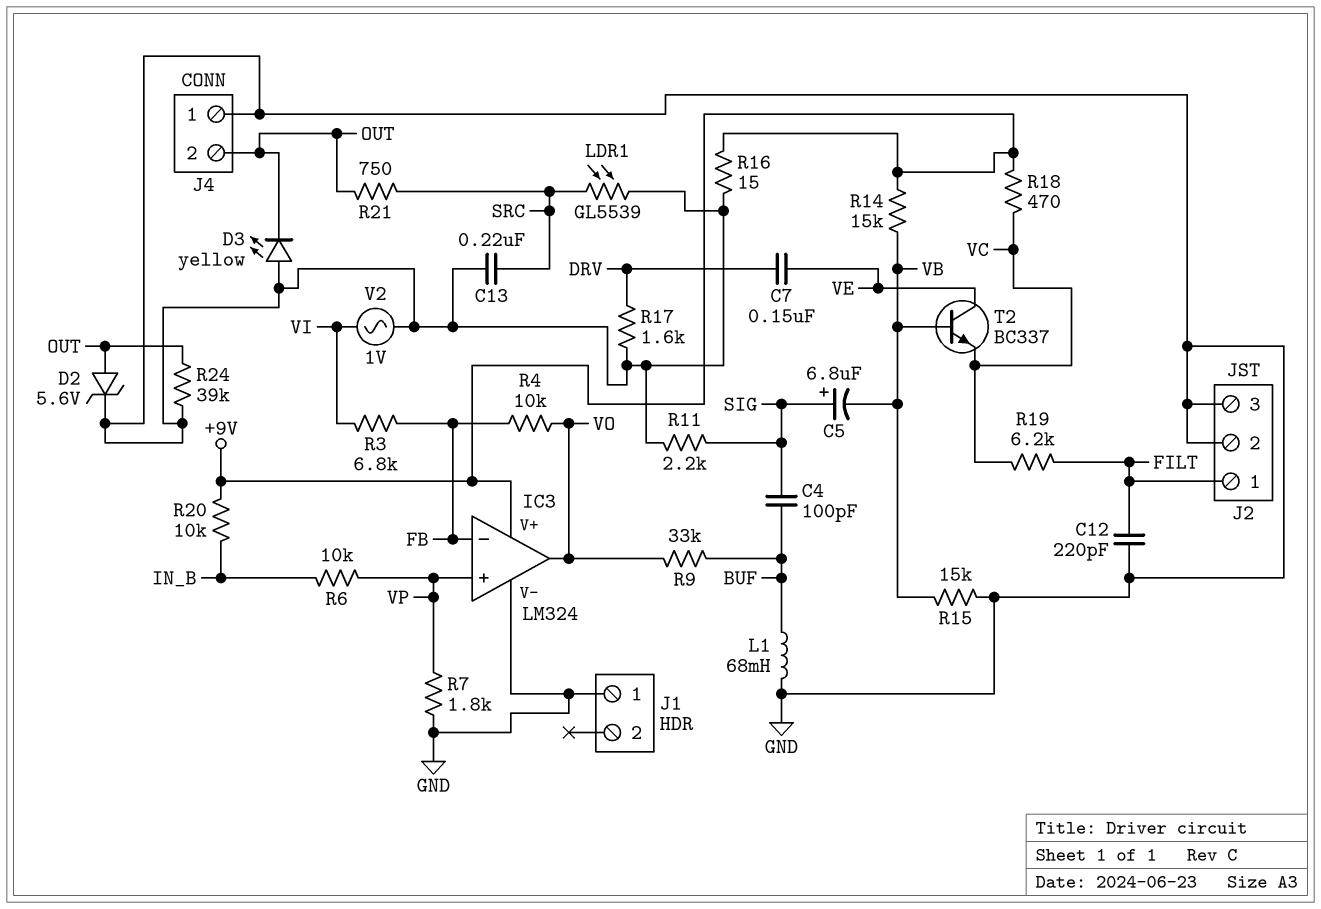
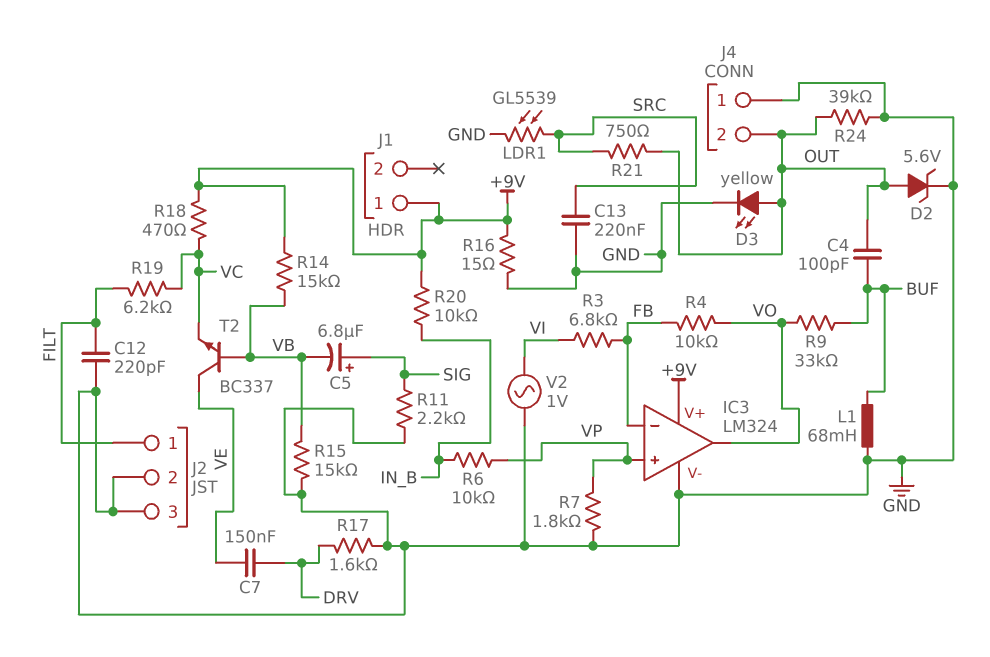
C4: 100pF (BUF, SIG) -> 100pF (BUF, OUT)
D3: LED yellow (A GND, K OUT) -> LED yellow (A OUT, K GND)
J1 pin 1: GND -> +9V

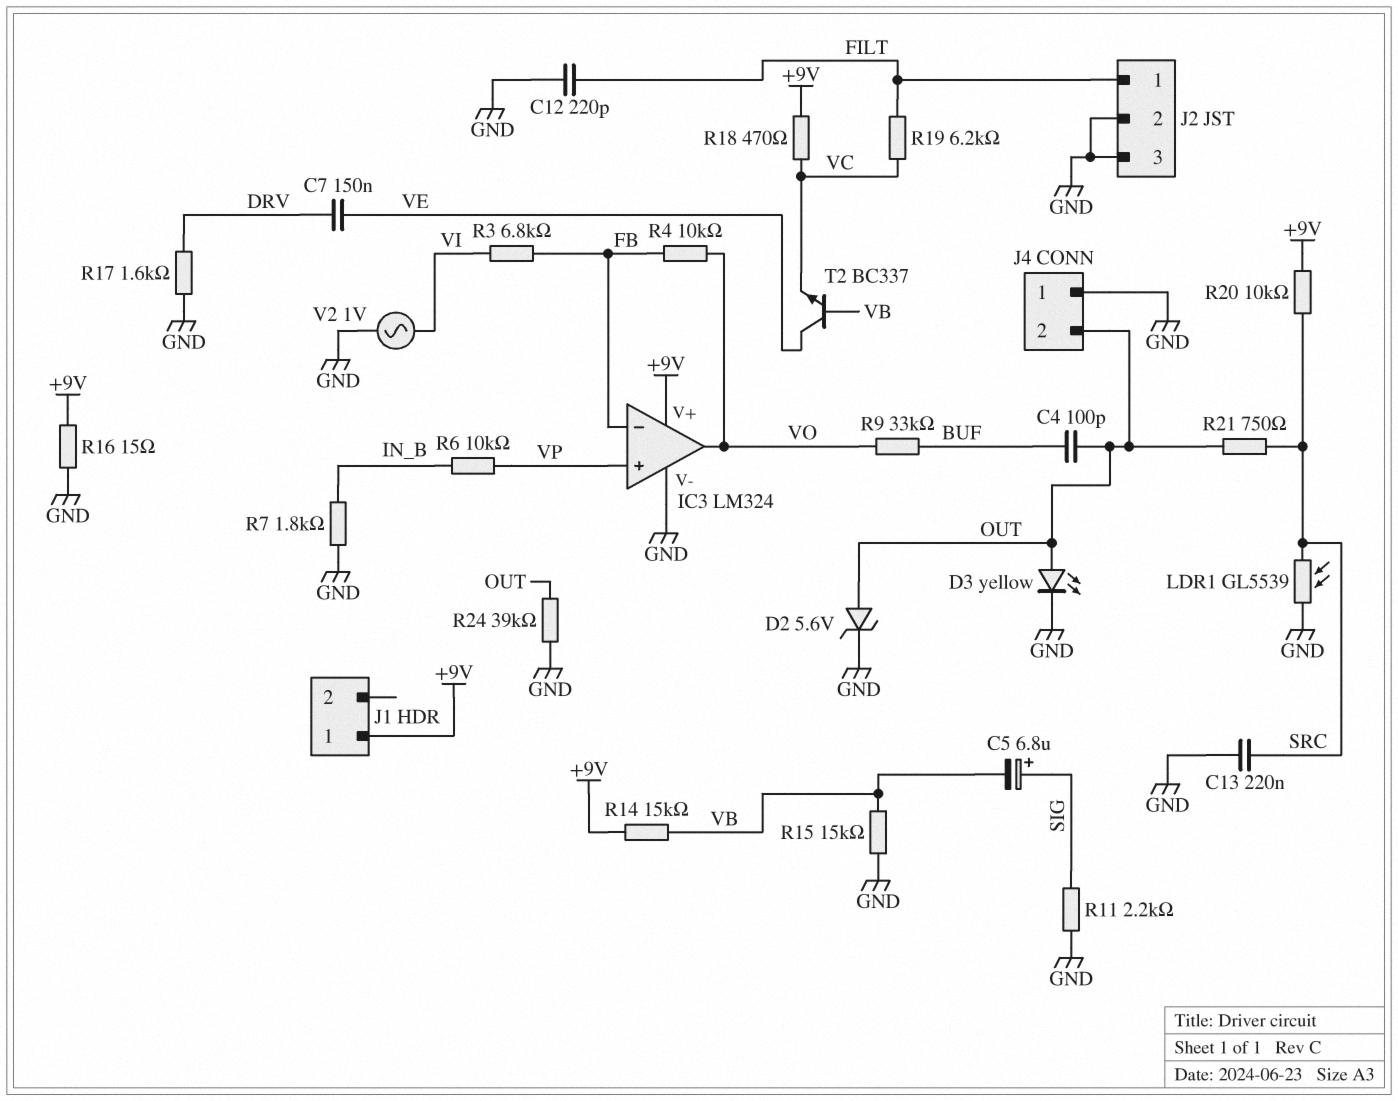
L1: 68mH (BUF, GND) -> none
R7: 1.8k (GND, VP) -> 1.8k (GND, IN_B)
R20: 10k (+9V, IN_B) -> 10k (+9V, SRC)

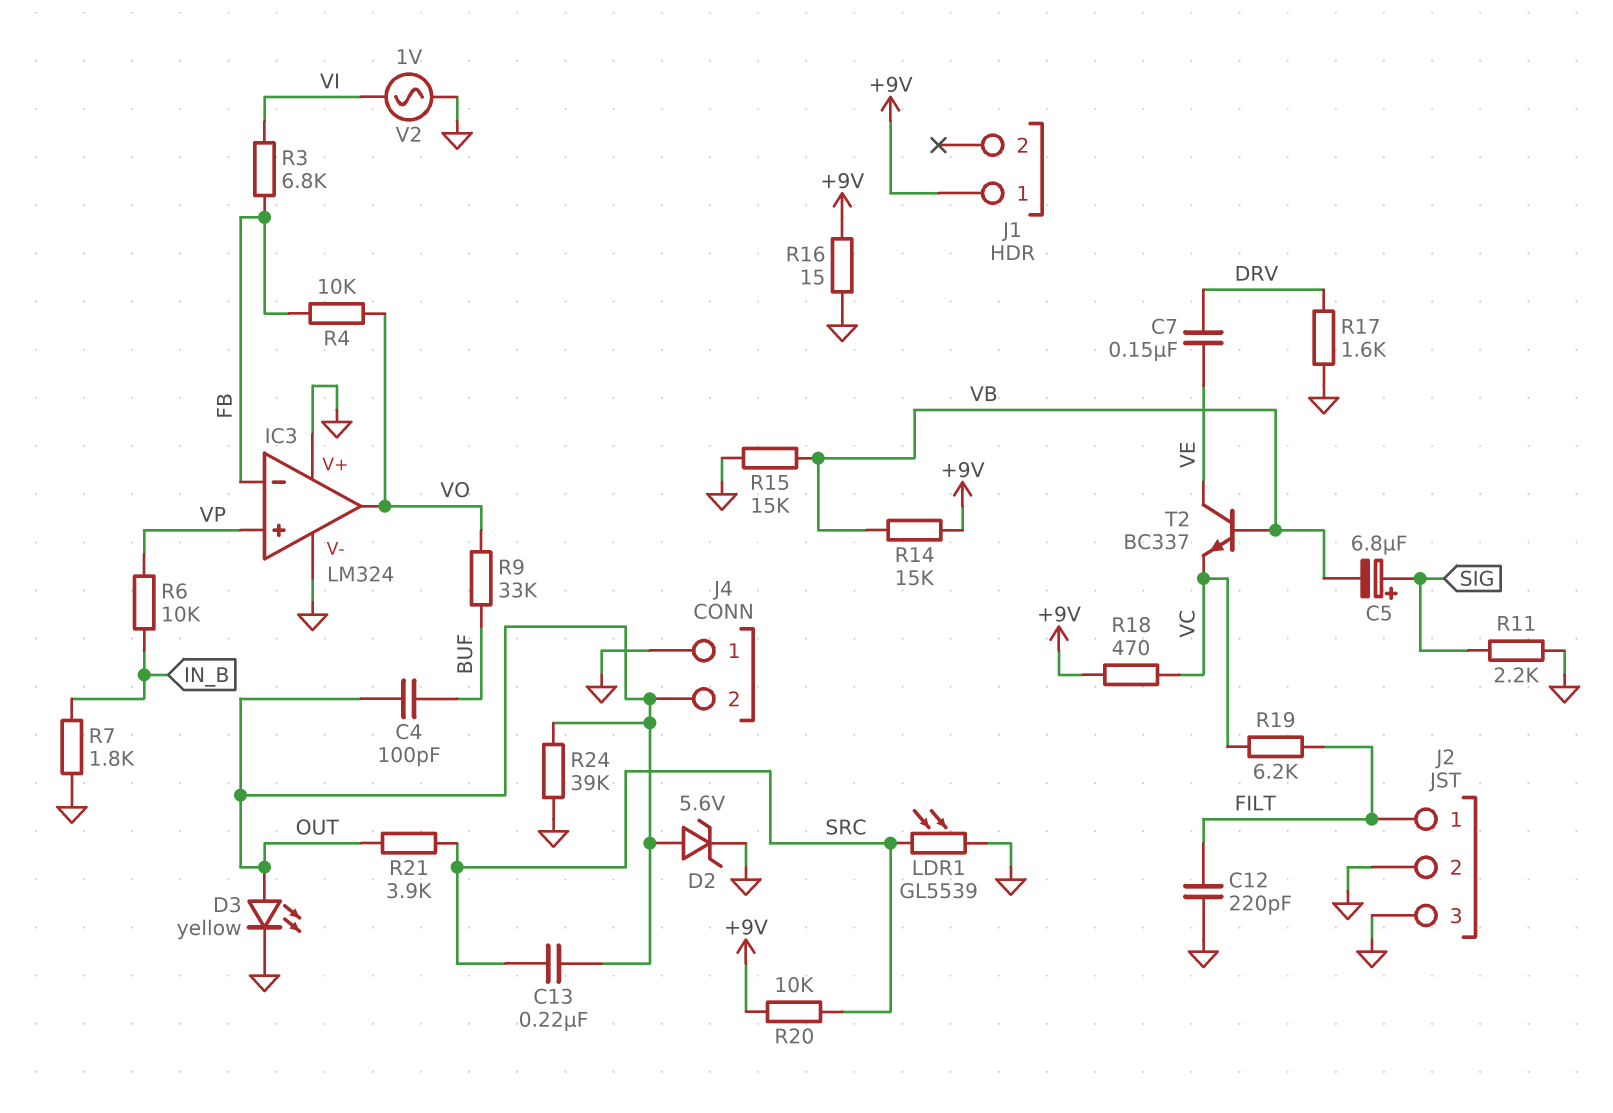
C13: 220nF (GND, SRC) -> 220nF (OUT, SRC)
IC3 pin V+: +9V -> GND
R21: 750 (OUT, SRC) -> 3.9k (OUT, SRC)

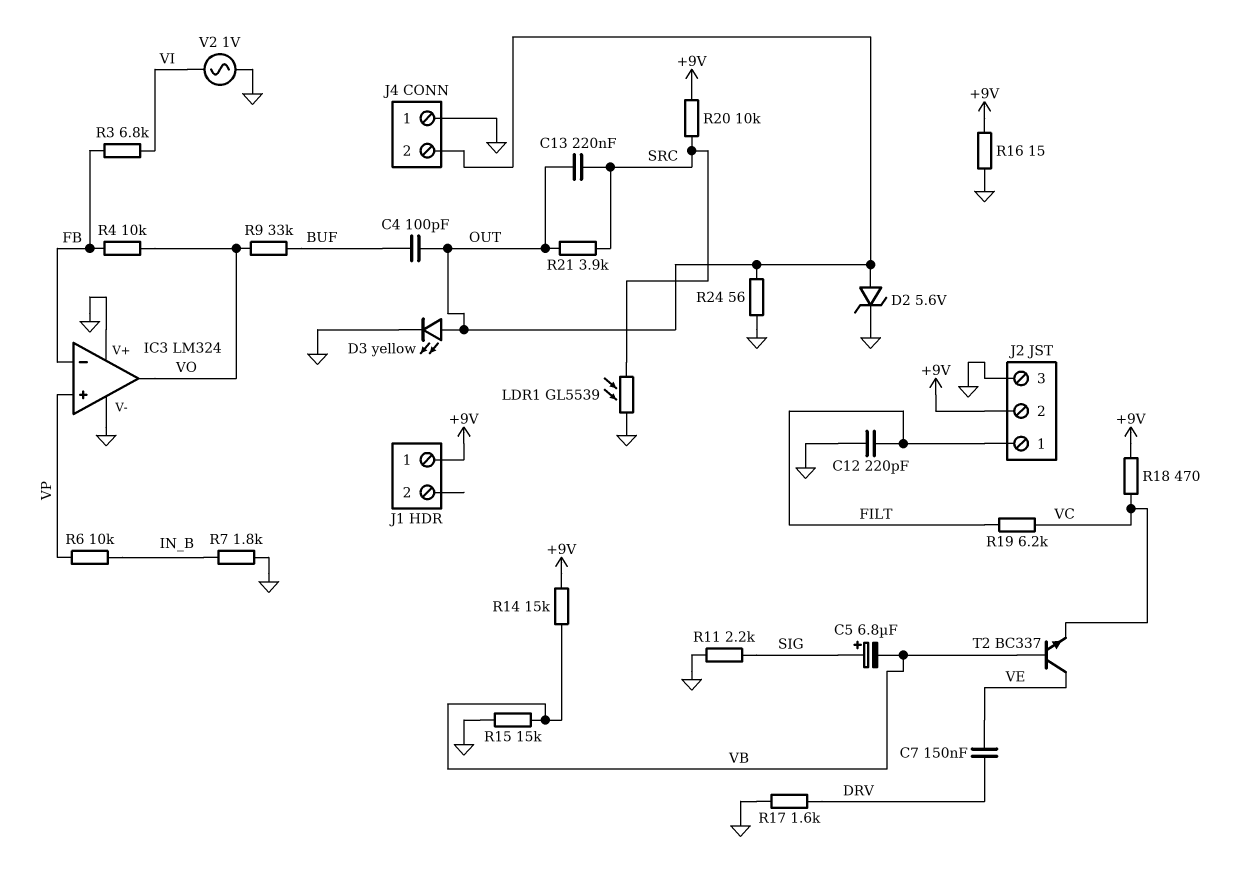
J2 pin 2: GND -> +9V
R24: 39k (GND, OUT) -> 56 (GND, OUT)

